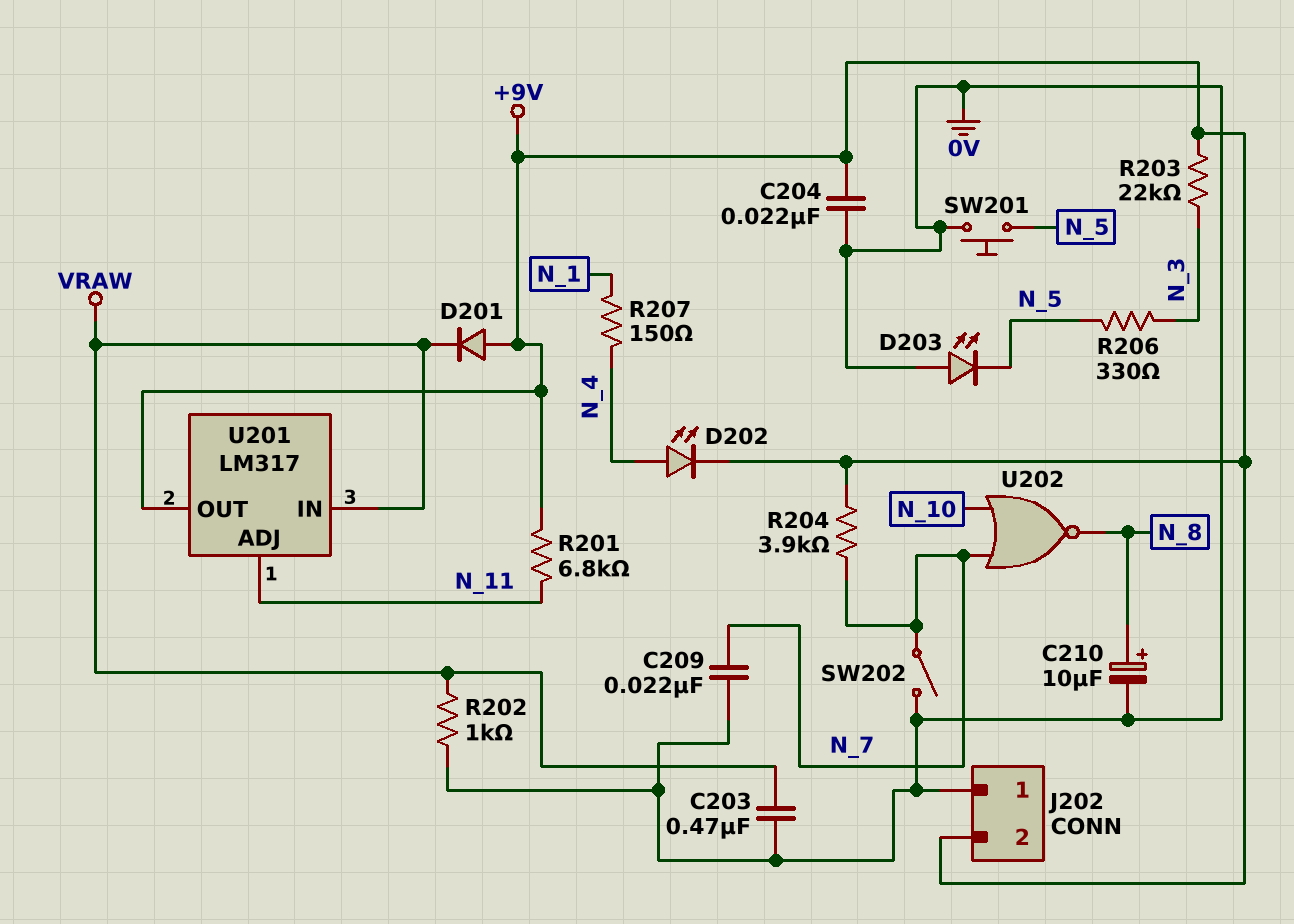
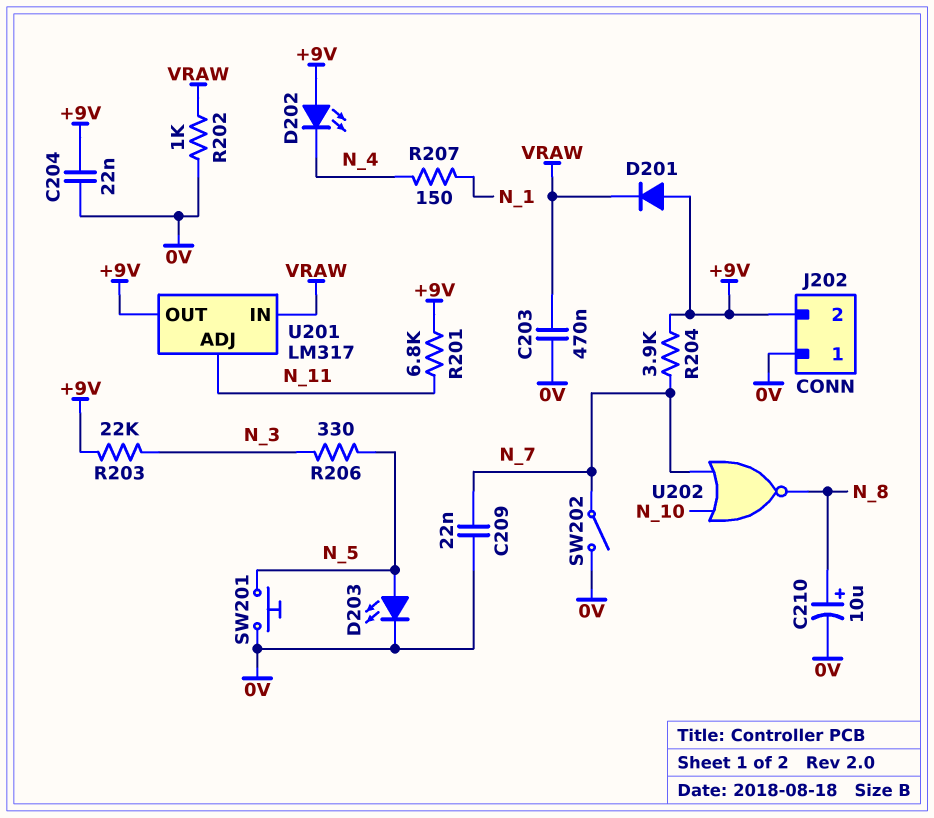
D202: LED (A N_4, K +9V) -> LED (A +9V, K N_4)
D203: LED (A 0V, K N_5) -> LED (A N_5, K 0V)

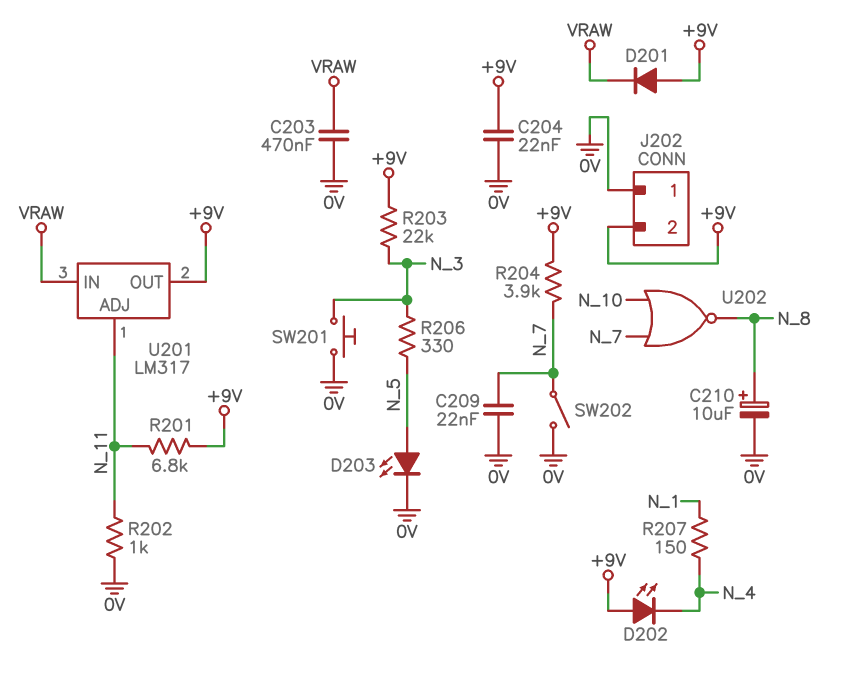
R202: 1k (0V, VRAW) -> 1k (0V, N_11)
SW201: button (0V, N_5) -> button (0V, N_3)

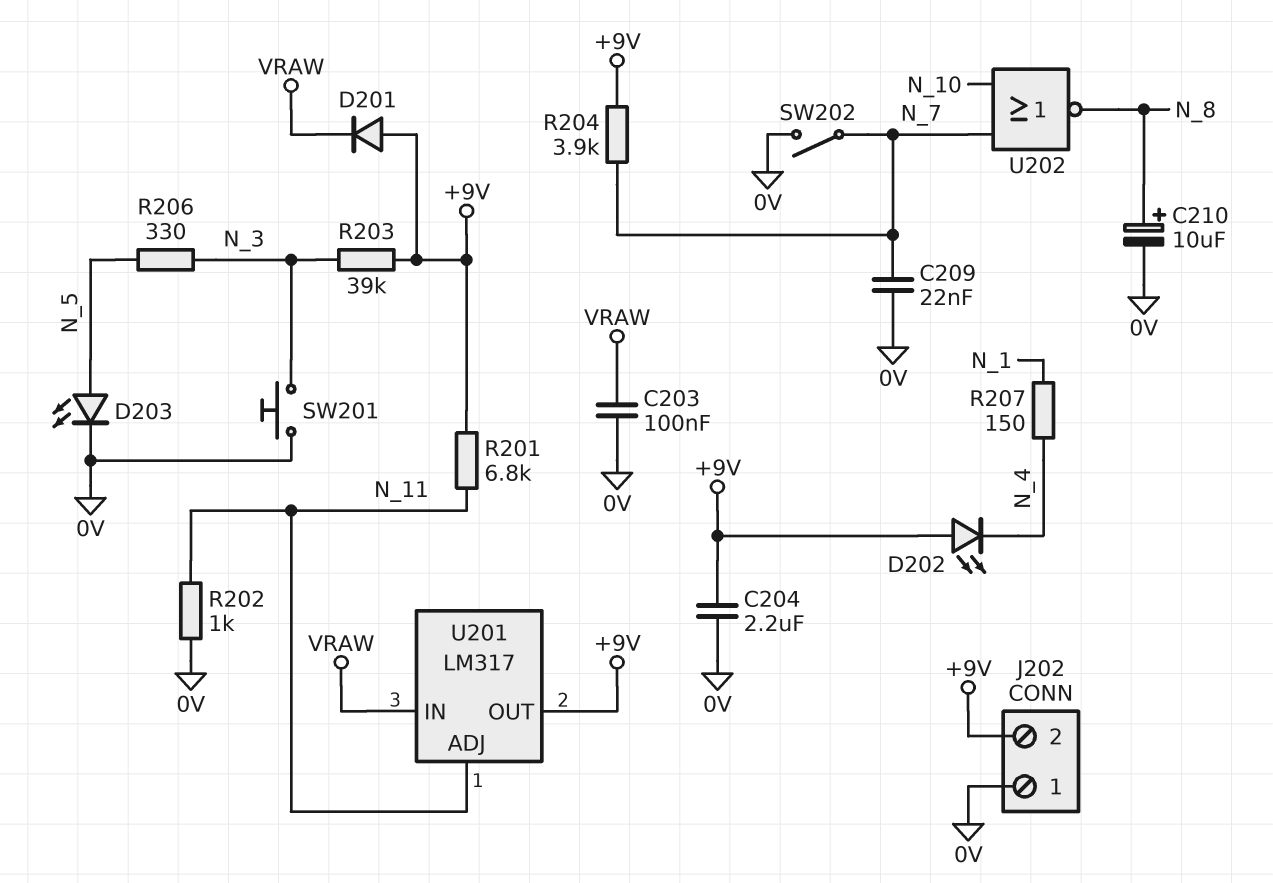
C203: 470nF (0V, VRAW) -> 100nF (0V, VRAW)
C204: 22nF (+9V, 0V) -> 2.2uF (+9V, 0V)
R203: 22k (+9V, N_3) -> 39k (+9V, N_3)

